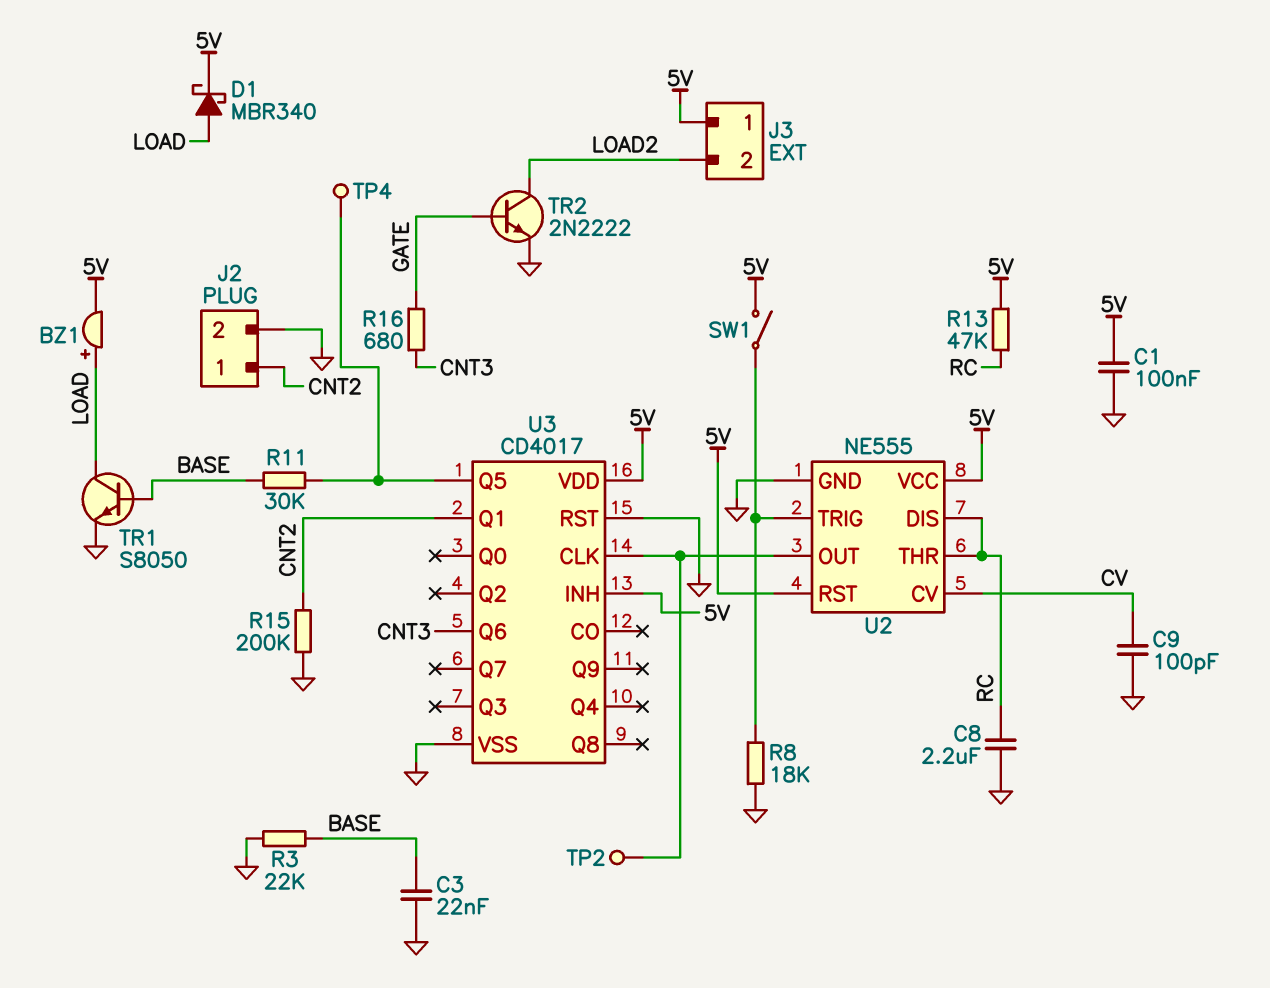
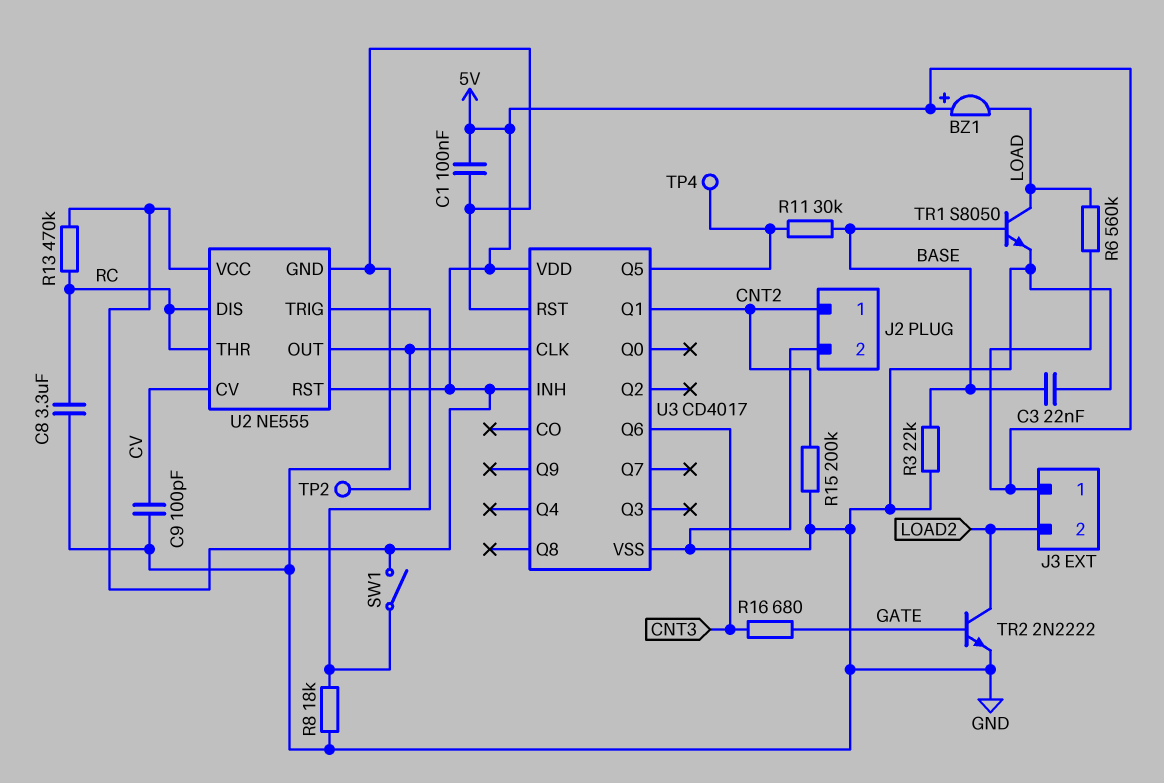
BZ1: buzzer (plus LOAD, minus 5V) -> buzzer (plus 5V, minus LOAD)
C8: 2.2uF (GND, RC) -> 3.3uF (GND, RC)
D1: schottky MBR340 (A LOAD, K 5V) -> none
R6: none -> 560k (5V, LOAD)
R13: 47k (5V, RC) -> 470k (5V, RC)

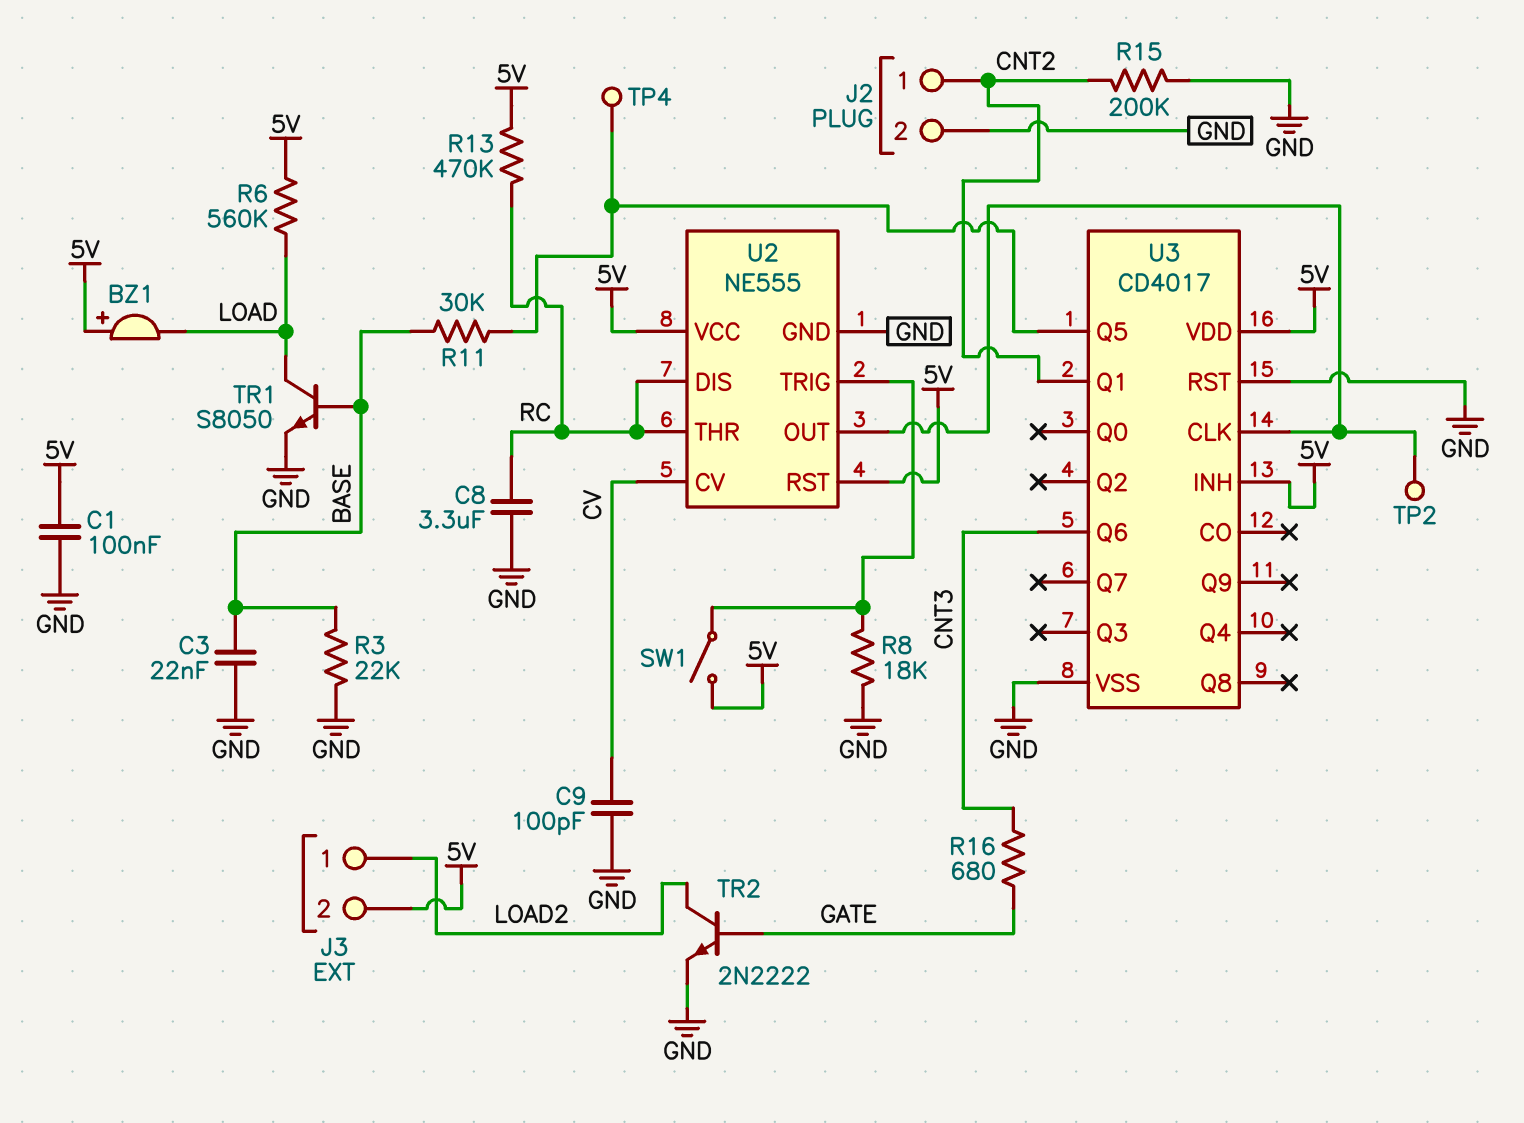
J3 pin 1: 5V -> LOAD2
J3 pin 2: LOAD2 -> 5V

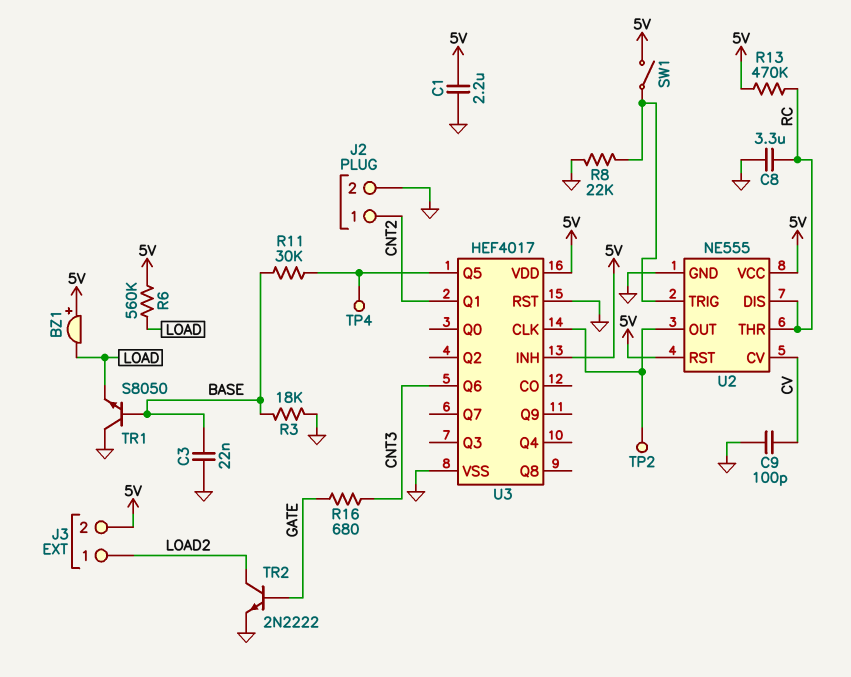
C1: 100nF (5V, GND) -> 2.2uF (5V, GND)
R3: 22k (BASE, GND) -> 18k (BASE, GND)
R8: 18k (GND, U2/TRIG) -> 22k (GND, U2/TRIG)
R15: 200k (CNT2, GND) -> none
TR1: NPN S8050 (B BASE, C LOAD, E GND) -> NPN S8050 (B BASE, C GND, E LOAD)
U3: CD4017 -> HEF4017

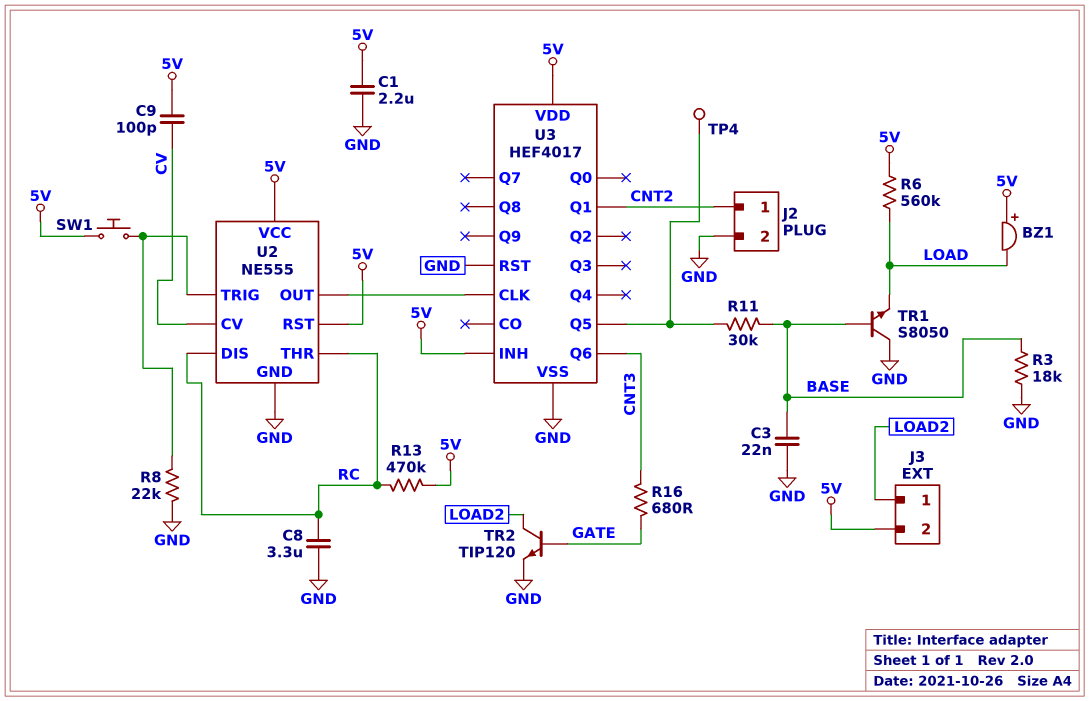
C9: 100pF (CV, GND) -> 100pF (5V, CV)
SW1: switch (5V, U2/TRIG) -> button (5V, U2/TRIG)
TP2: test point (U2/OUT) -> none
TR2: NPN 2N2222 (B GATE, C LOAD2, E GND) -> NPN TIP120 (B GATE, C LOAD2, E GND)

